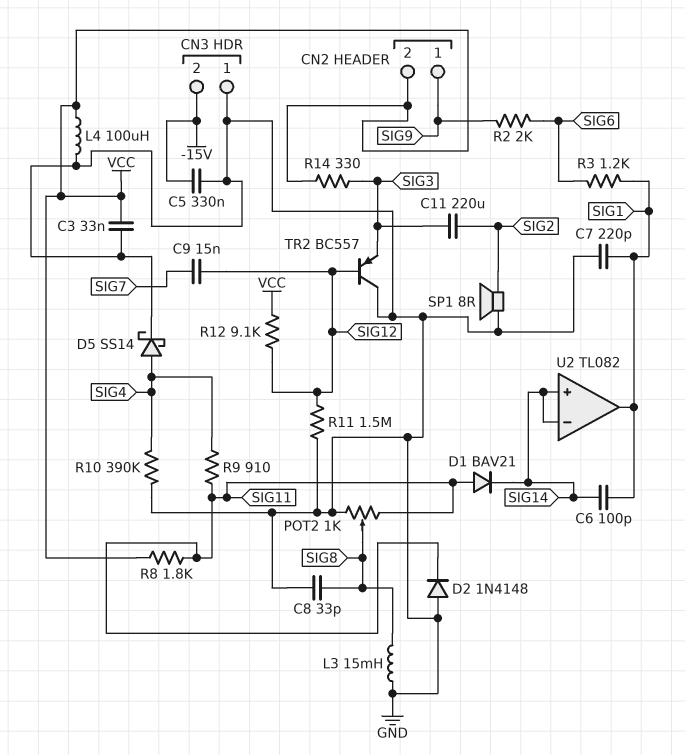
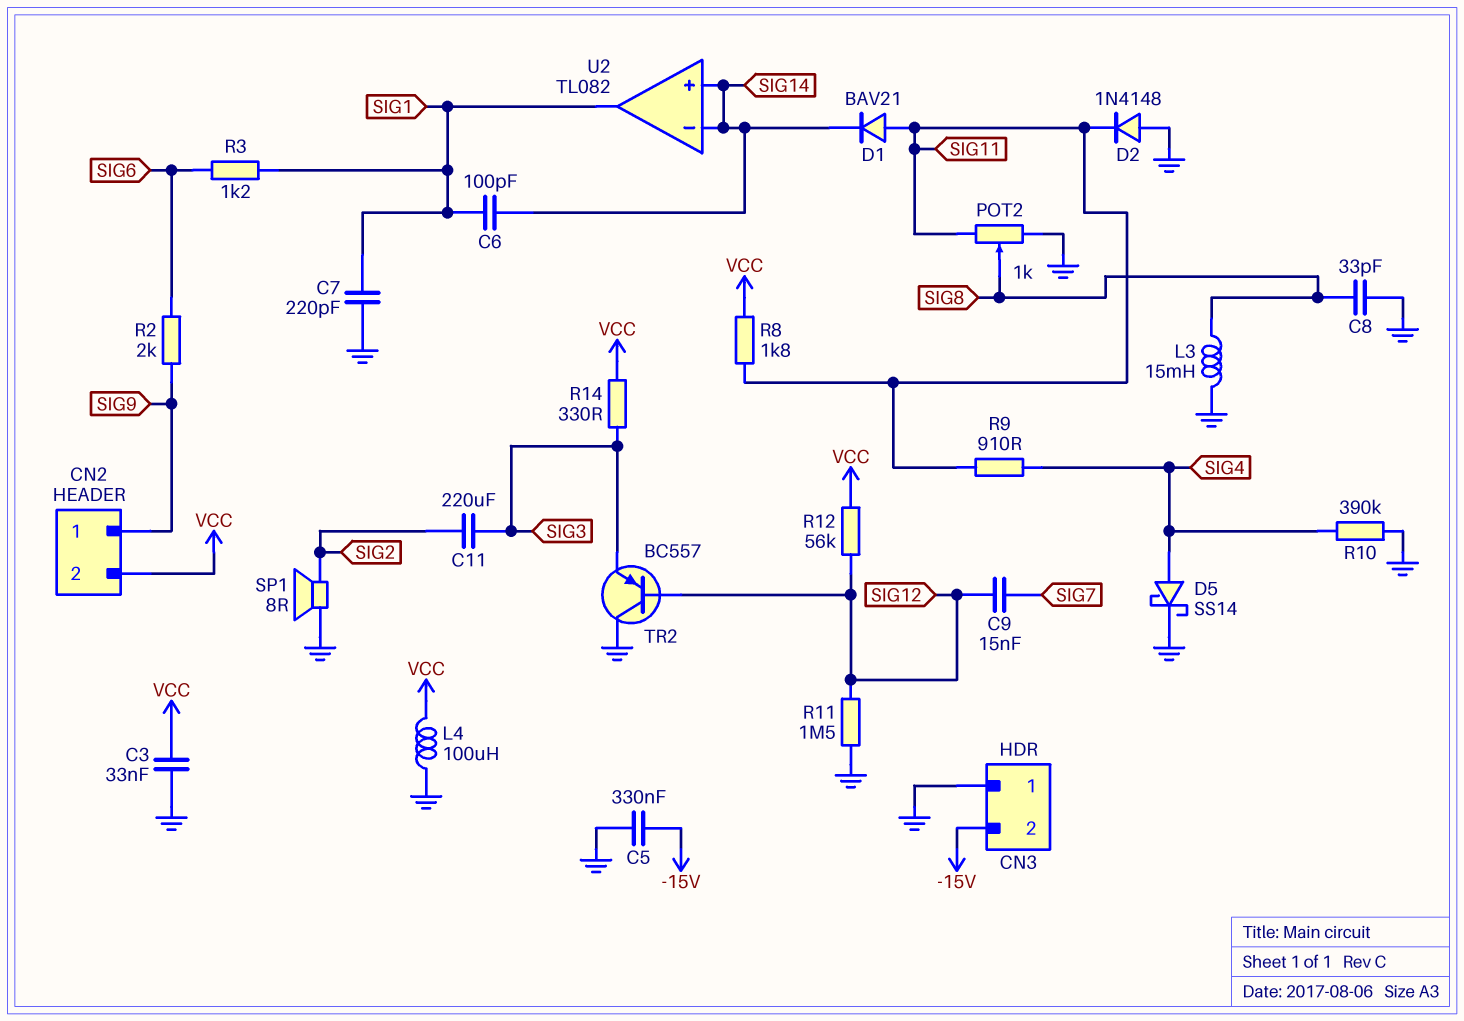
R12: 9.1k (SIG12, VCC) -> 56k (SIG12, VCC)

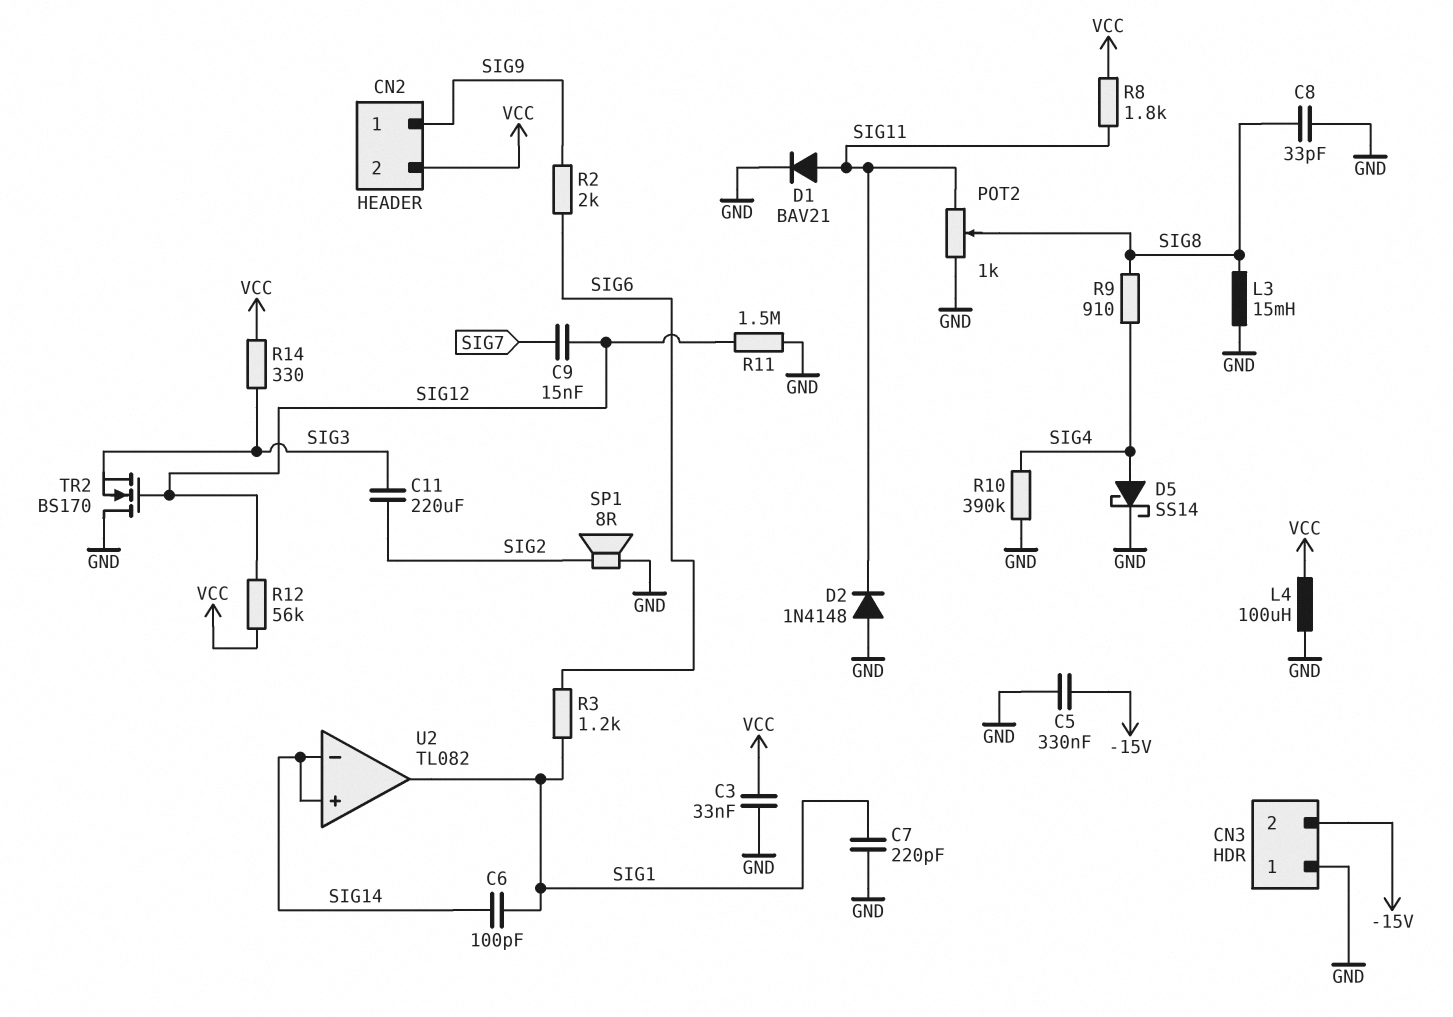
D1: diode BAV21 (A SIG11, K SIG14) -> diode BAV21 (A SIG11, K GND)
R9: 910 (SIG4, SIG11) -> 910 (SIG4, SIG8)
TR2: PNP BC557 (B SIG12, C GND, E SIG3) -> NMOS BS170 (G SIG12, D GND, S SIG3)

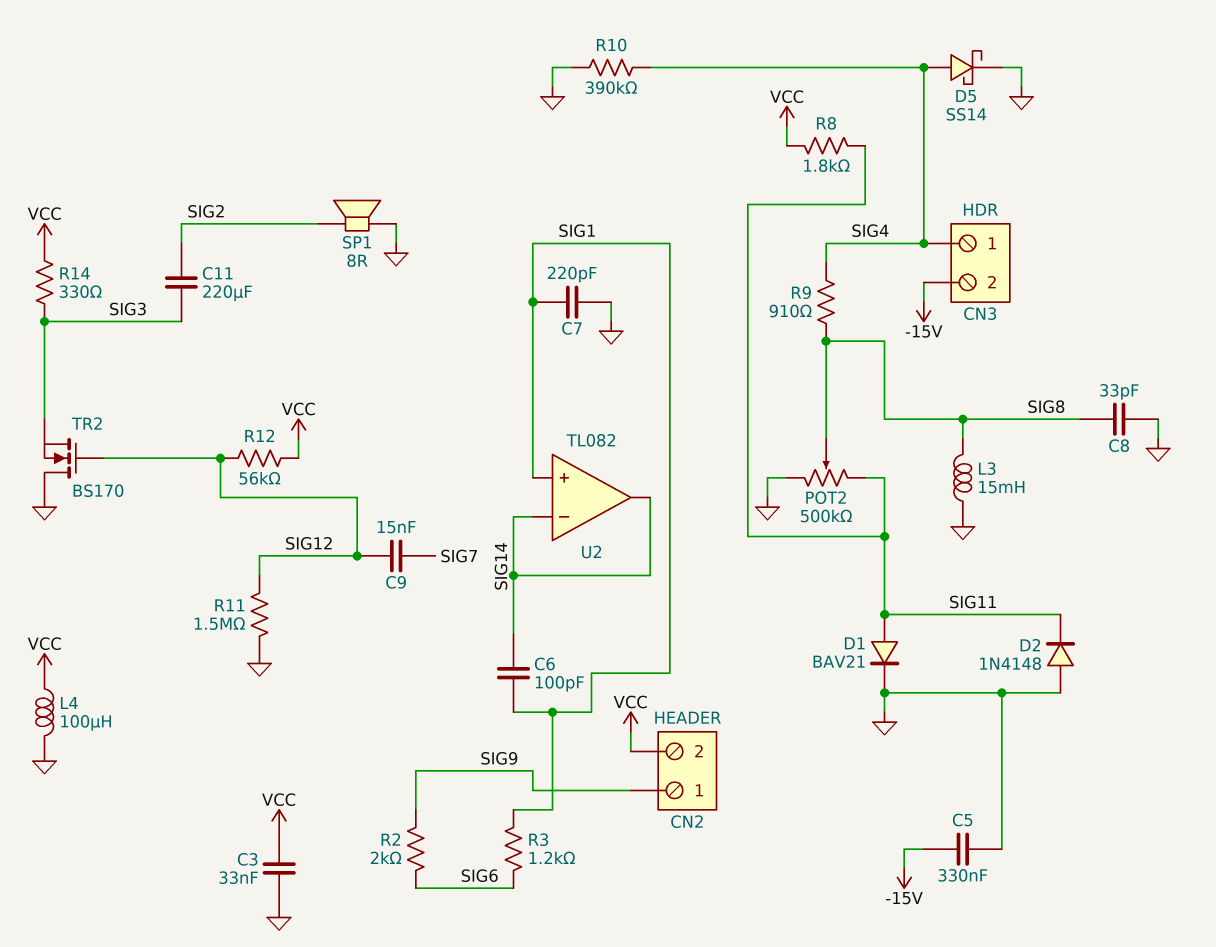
CN3 pin 1: GND -> SIG4
POT2: 1k (GND, SIG11, wiper SIG8) -> 500k (GND, SIG11, wiper SIG8)
U2 pin in+: SIG14 -> SIG1
U2 pin out: SIG1 -> SIG14

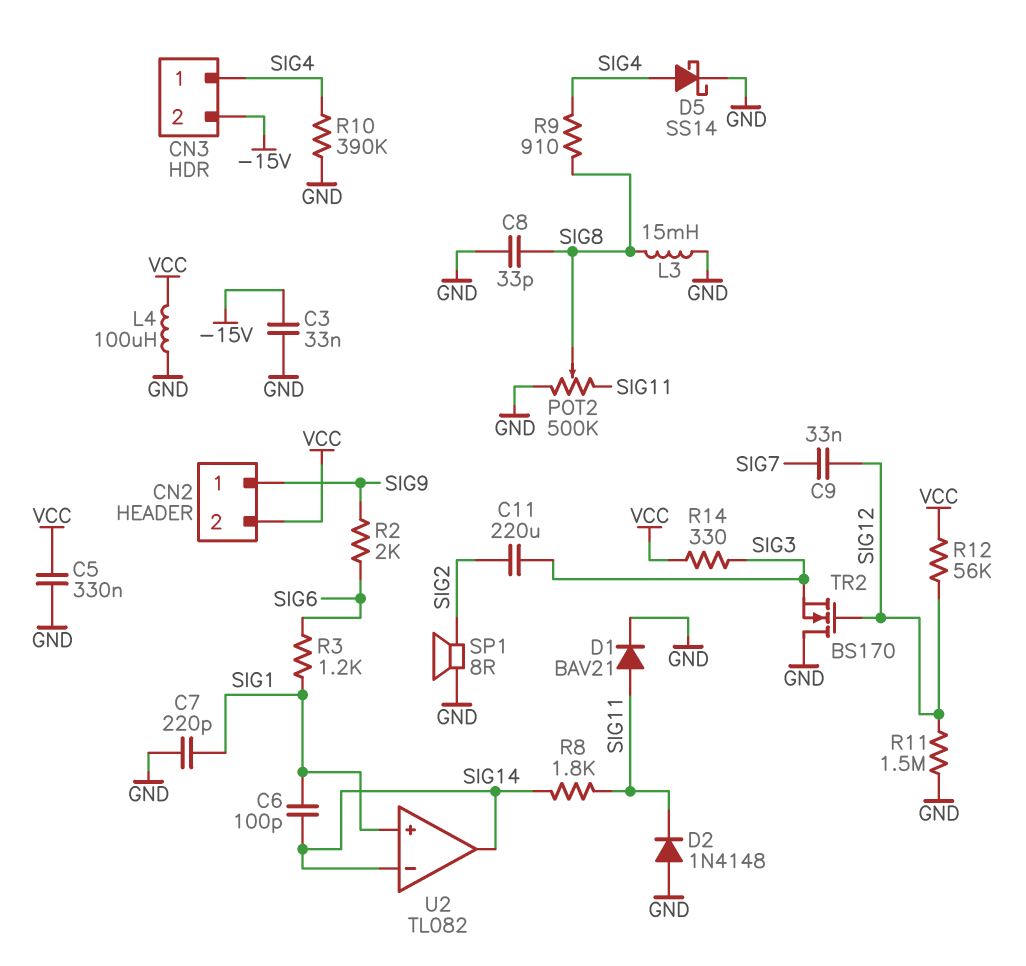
C3: 33nF (GND, VCC) -> 33nF (-15V, GND)
C5: 330nF (-15V, GND) -> 330nF (GND, VCC)
C9: 15nF (SIG7, SIG12) -> 33nF (SIG7, SIG12)
R8: 1.8k (SIG11, VCC) -> 1.8k (SIG11, SIG14)

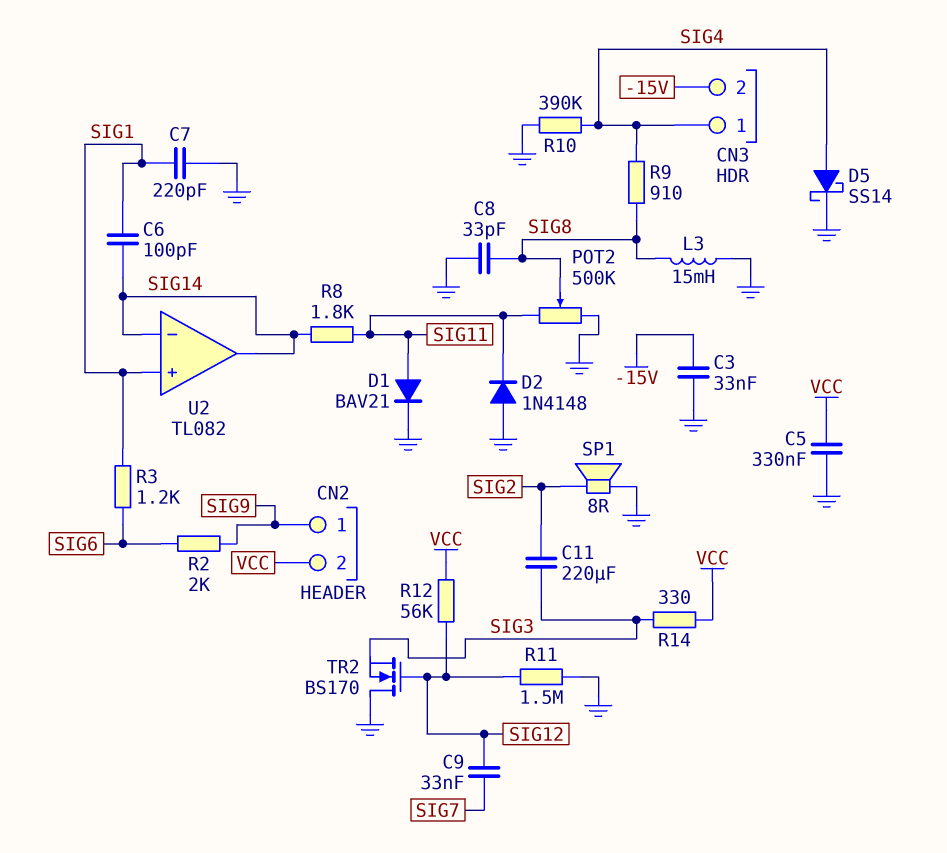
L4: 100uH (GND, VCC) -> none

